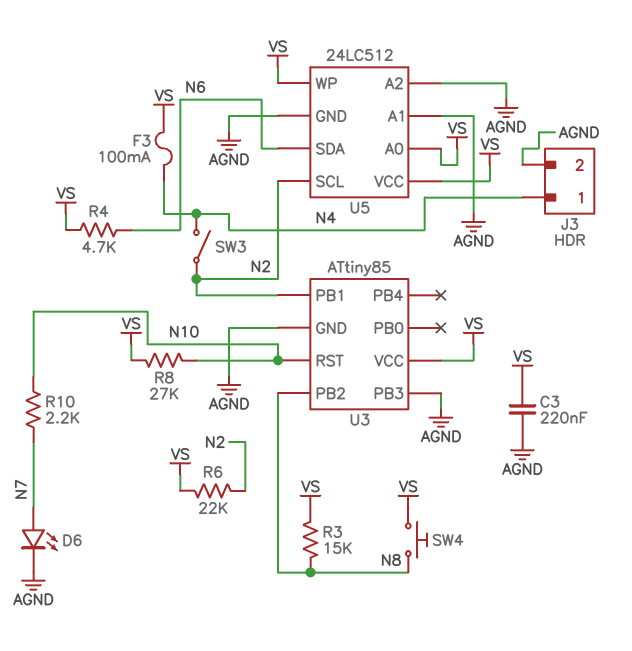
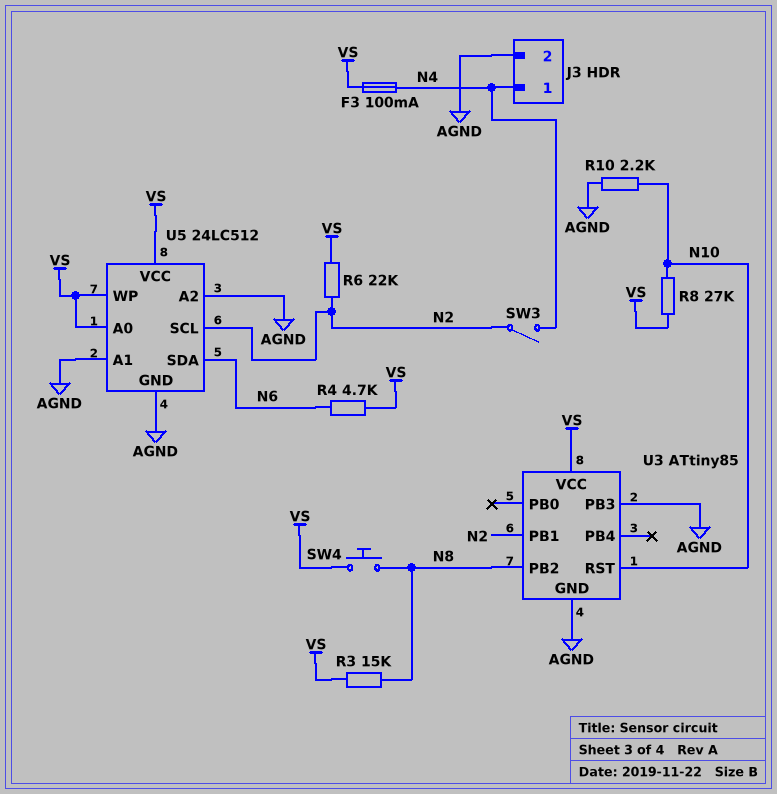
C3: 220nF (AGND, VS) -> none
D6: LED (A N7, K AGND) -> none
R10: 2.2k (N7, N10) -> 2.2k (AGND, N10)

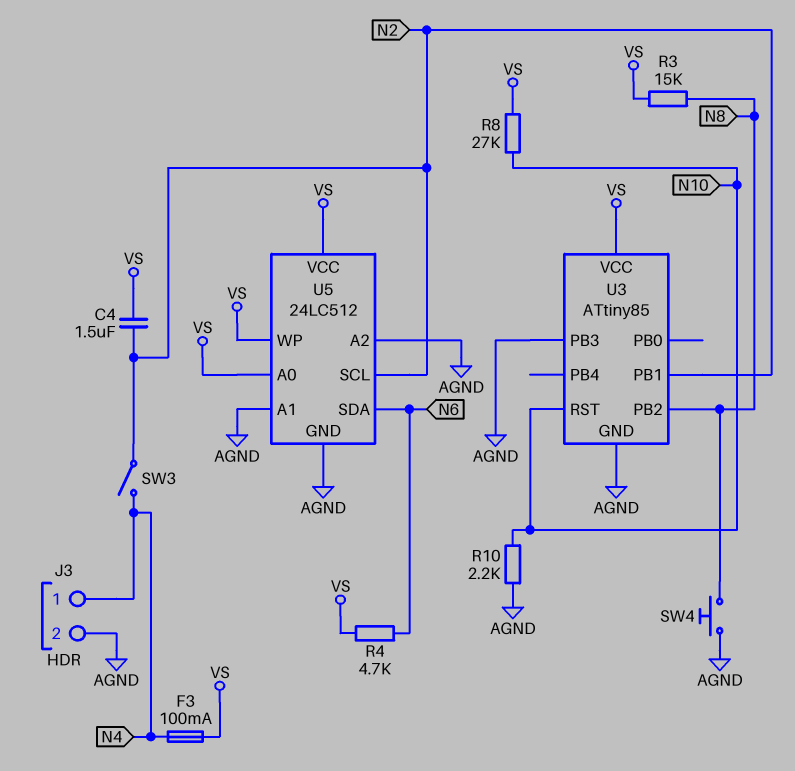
C4: none -> 1.5uF (N2, VS)
R6: 22k (N2, VS) -> none
SW4: button (N8, VS) -> button (AGND, N8)

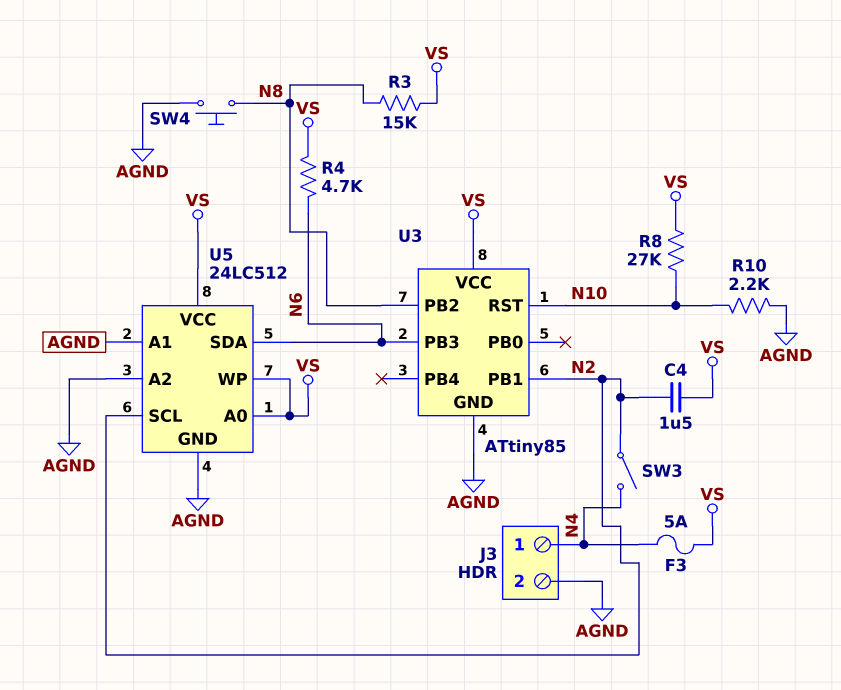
F3: 100mA (N4, VS) -> 5A (N4, VS)
U3 pin PB3: AGND -> N6

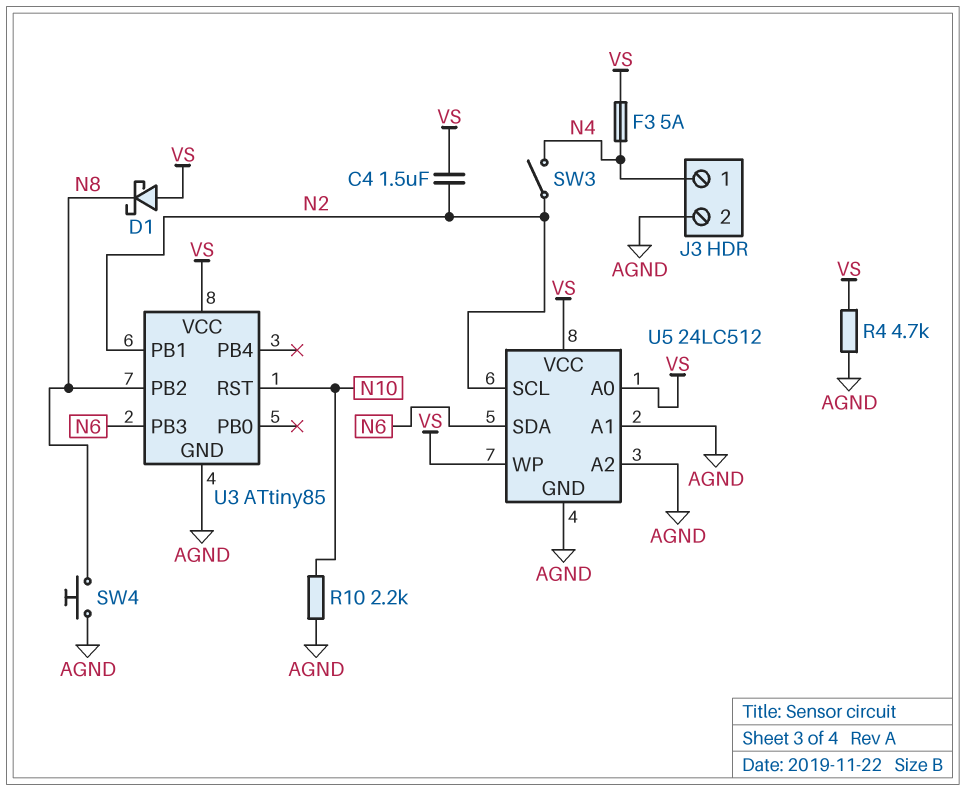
D1: none -> schottky (A VS, K N8)
R3: 15k (N8, VS) -> none
R4: 4.7k (N6, VS) -> 4.7k (AGND, VS)
R8: 27k (N10, VS) -> none

